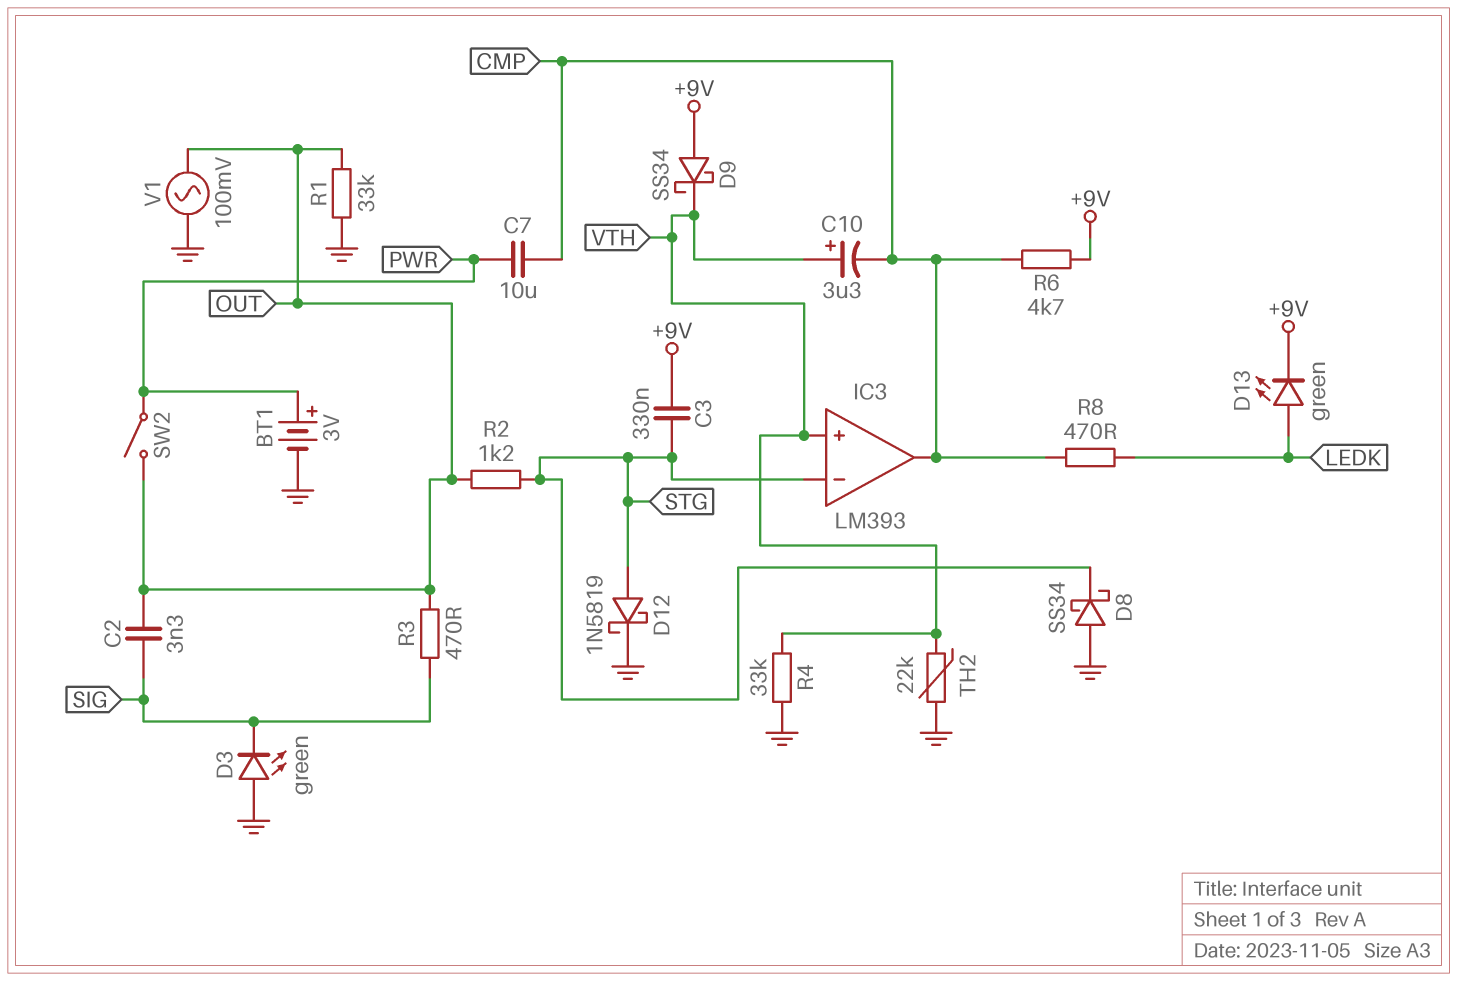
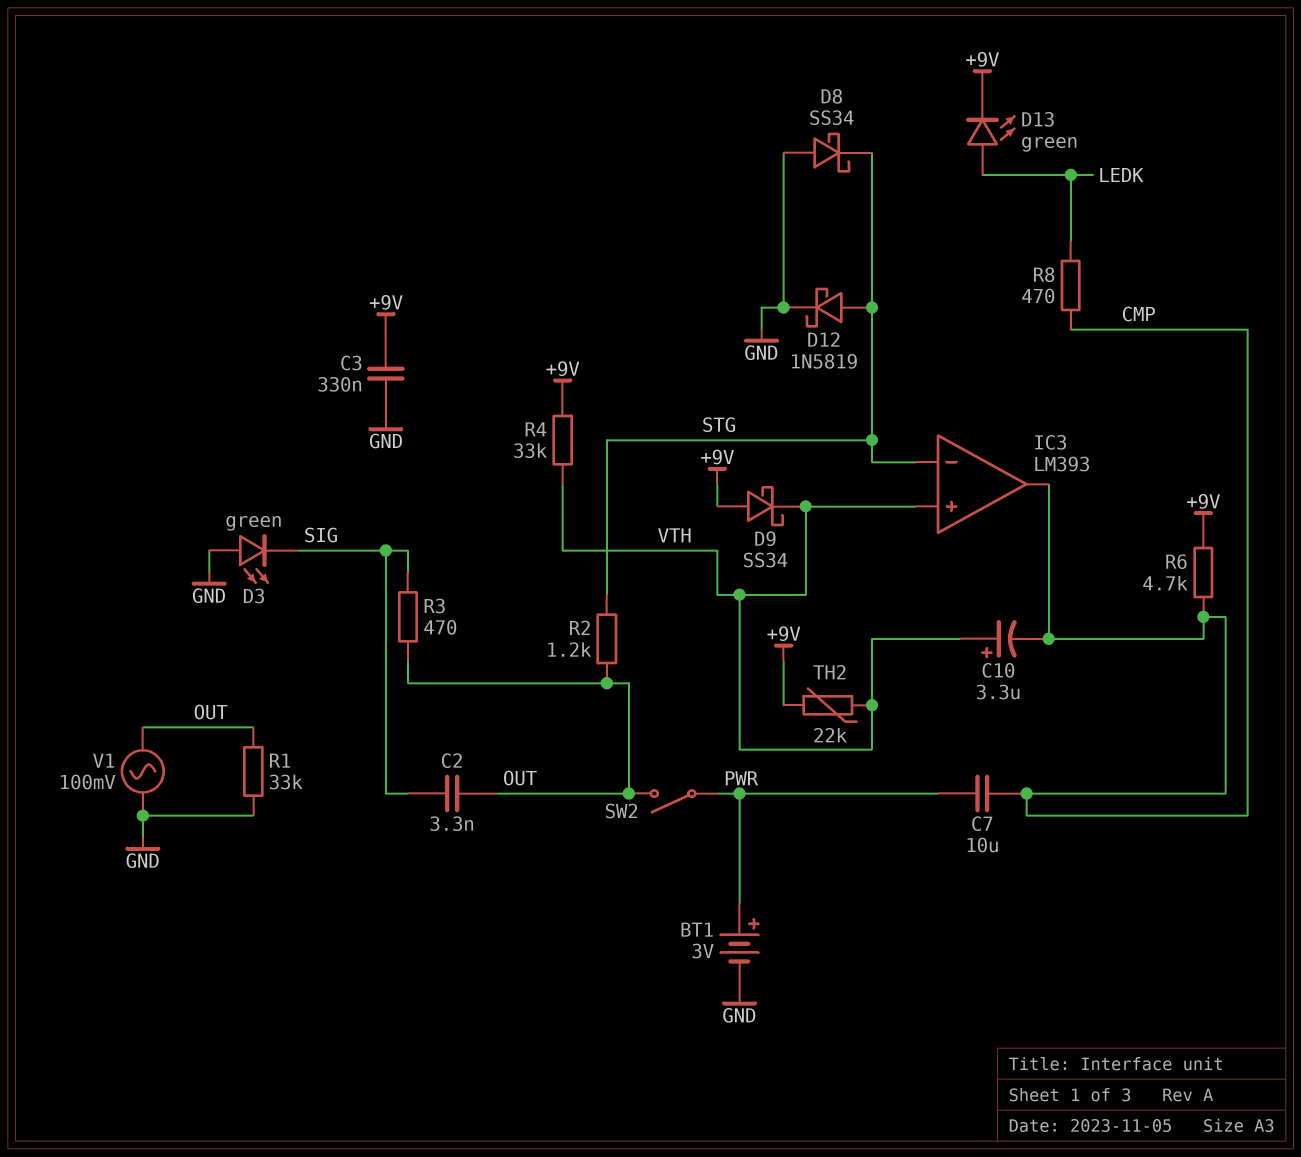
C3: 330nF (+9V, STG) -> 330nF (+9V, GND)
R4: 33k (GND, VTH) -> 33k (+9V, VTH)
TH2: 22k (GND, VTH) -> 22k (+9V, VTH)

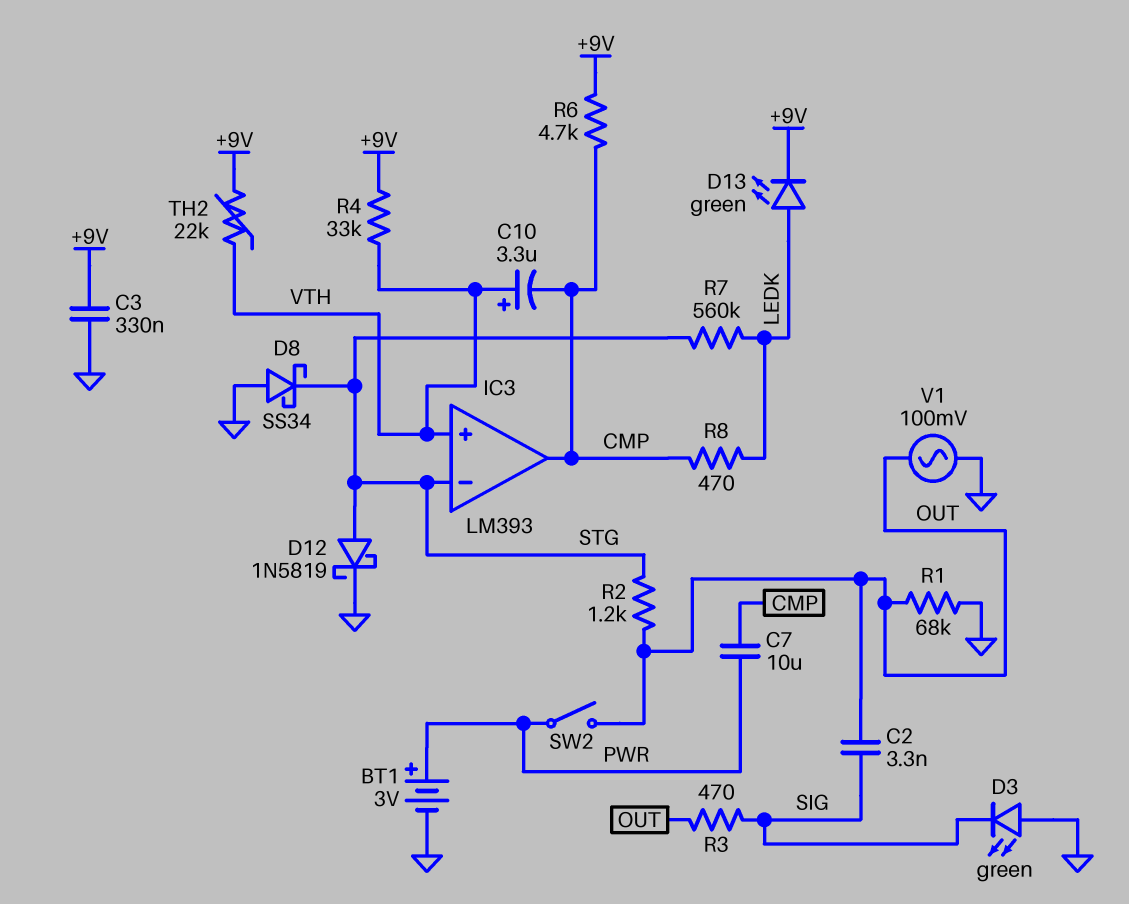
D9: schottky SS34 (A +9V, K VTH) -> none
R1: 33k (GND, OUT) -> 68k (GND, OUT)
R7: none -> 560k (LEDK, STG)

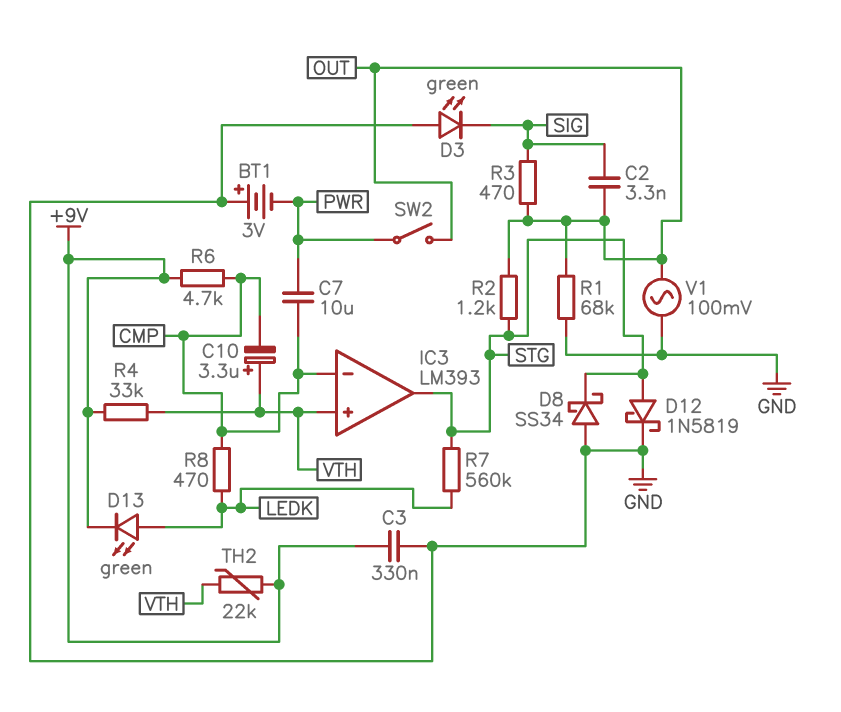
BT1: 3V (plus PWR, minus GND) -> 3V (plus GND, minus PWR)
IC3 pin in-: STG -> CMP
IC3 pin out: CMP -> STG

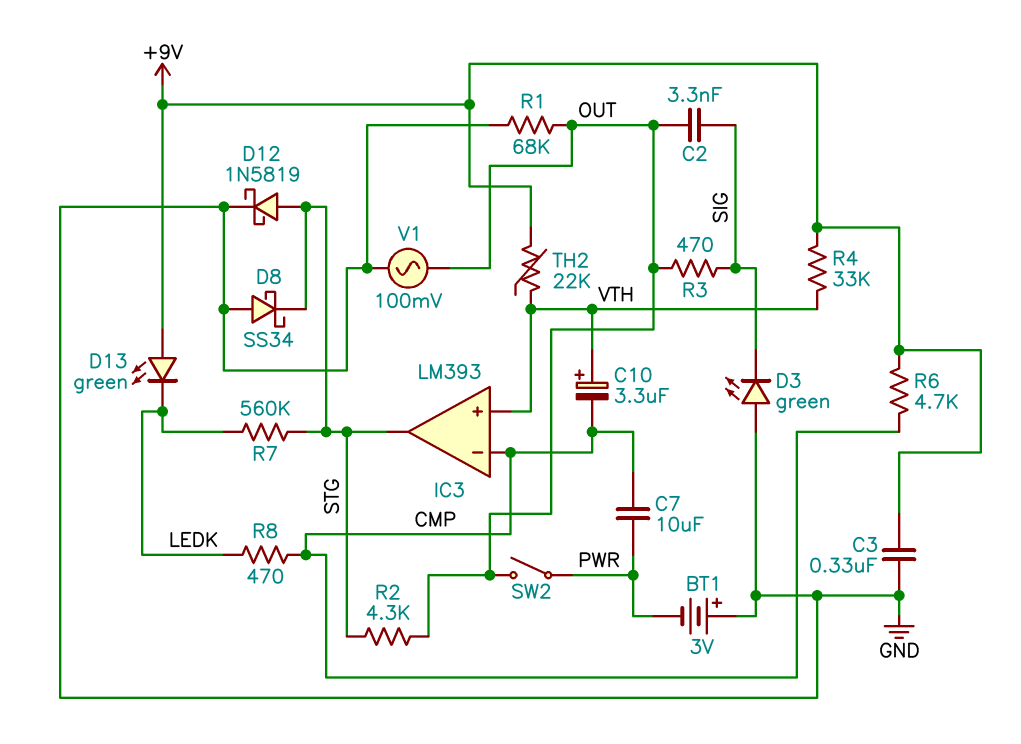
D13: LED green (A LEDK, K +9V) -> LED green (A +9V, K LEDK)
R2: 1.2k (OUT, STG) -> 4.3k (OUT, STG)

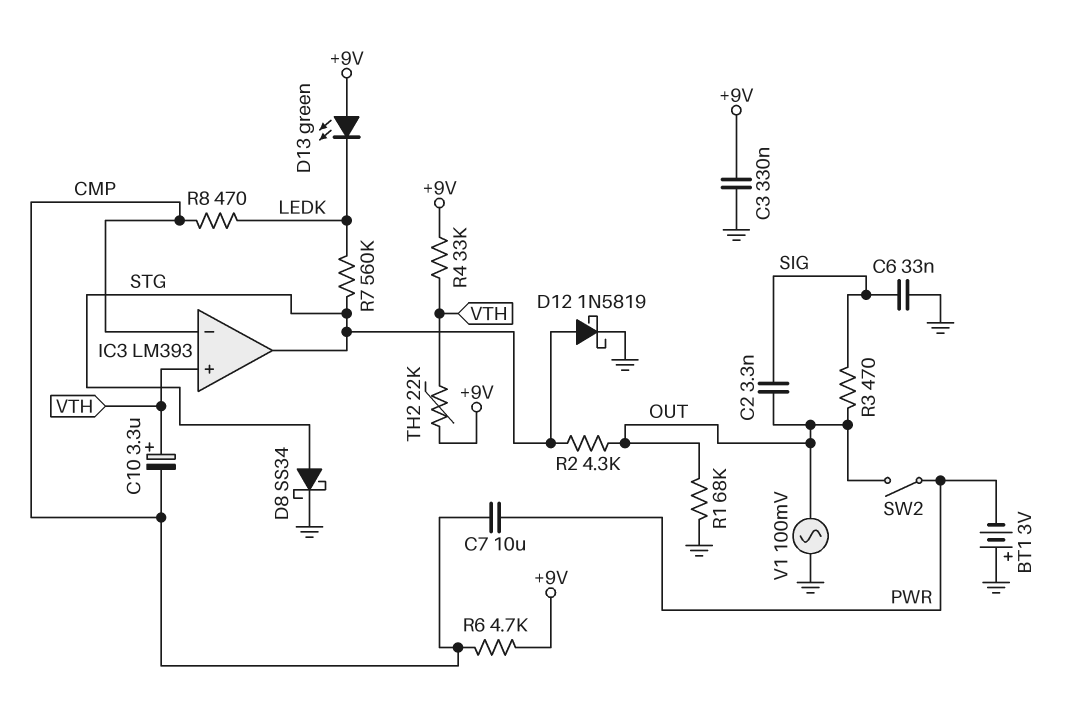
C6: none -> 33nF (GND, SIG)
D3: LED green (A GND, K SIG) -> none
D8: schottky SS34 (A GND, K STG) -> schottky SS34 (A STG, K GND)

